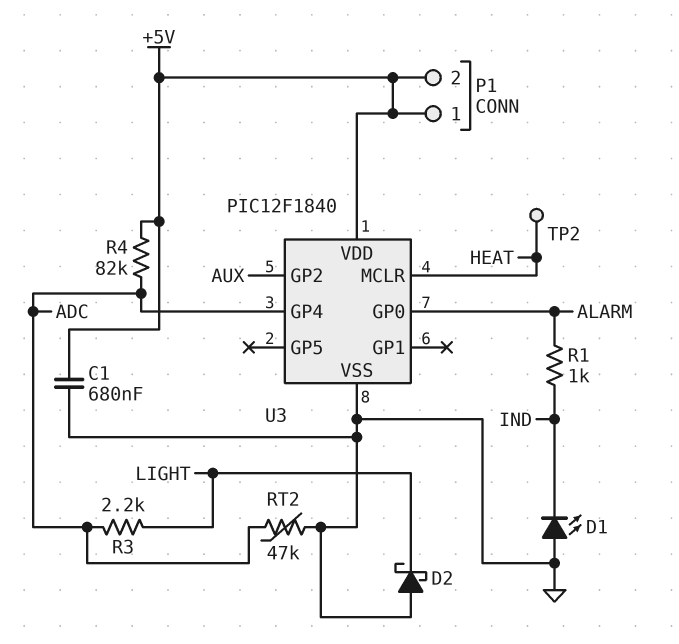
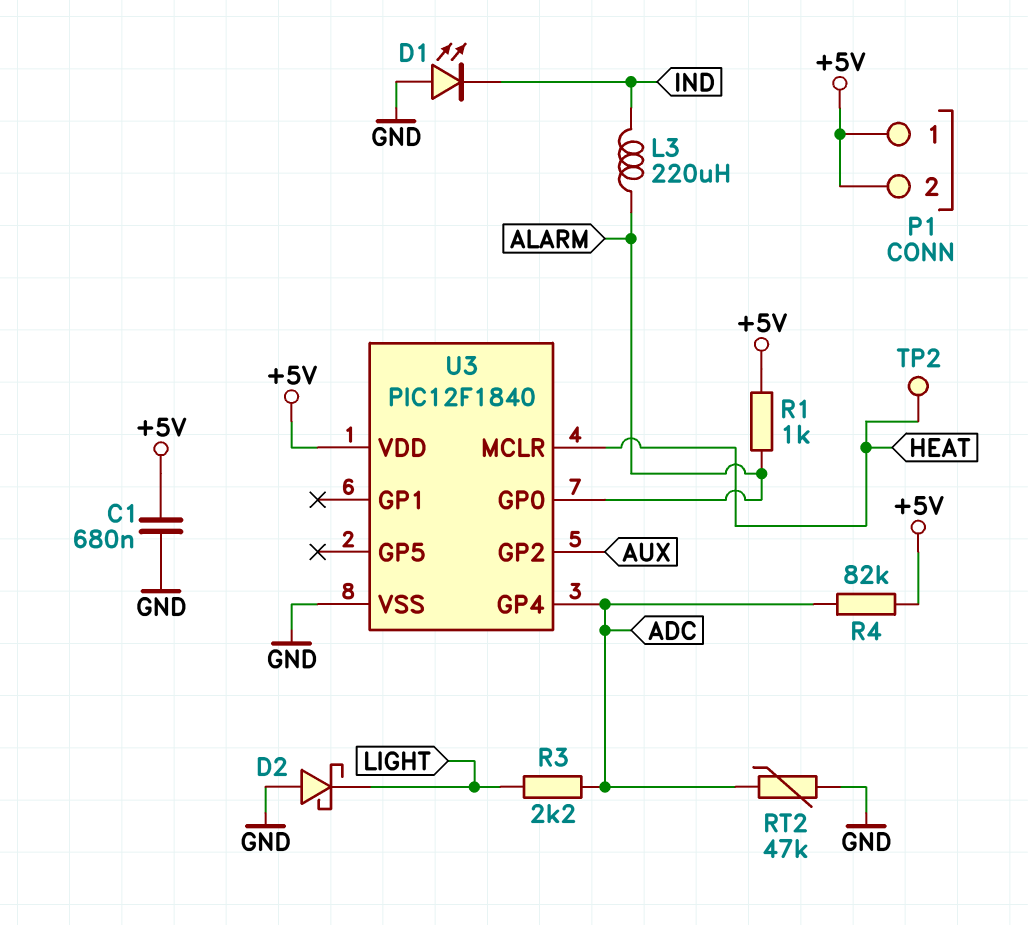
L3: none -> 220uH (ALARM, IND)
R1: 1k (ALARM, IND) -> 1k (+5V, ALARM)

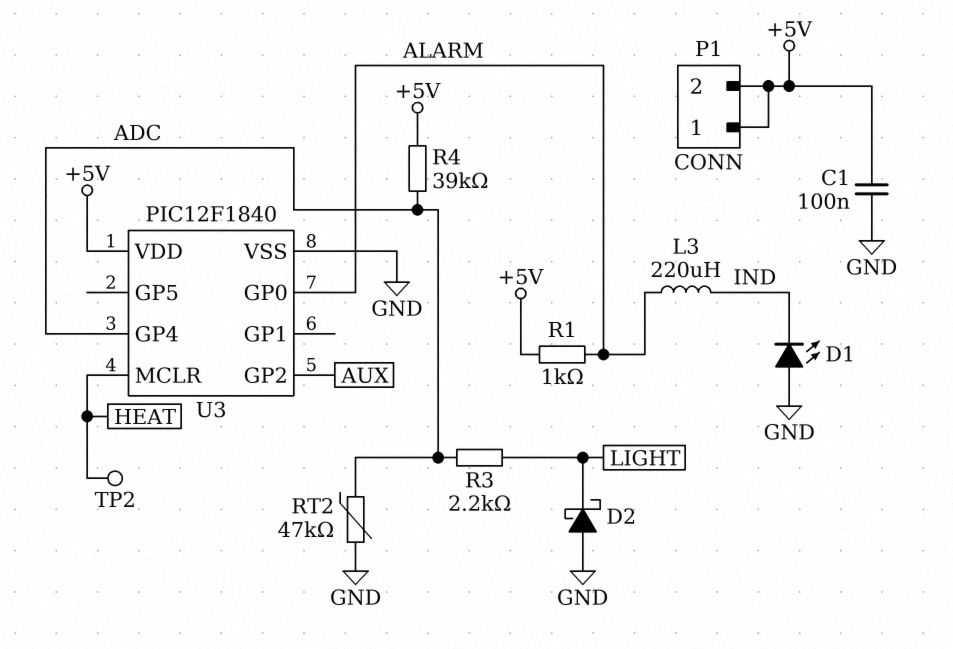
C1: 680nF (+5V, GND) -> 100nF (+5V, GND)
R4: 82k (+5V, ADC) -> 39k (+5V, ADC)

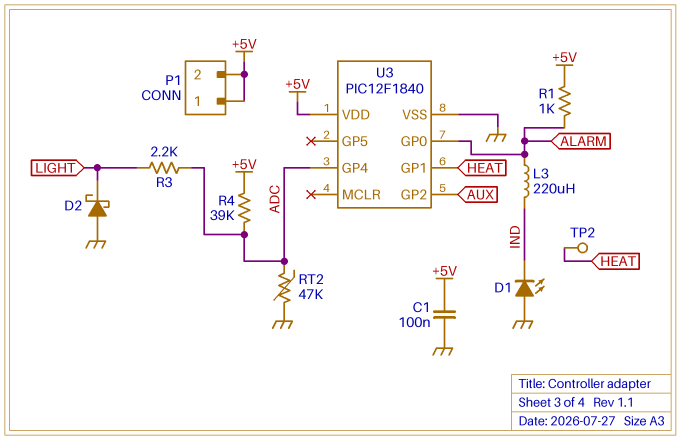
U3 pin GP1: none -> HEAT
U3 pin MCLR: HEAT -> none

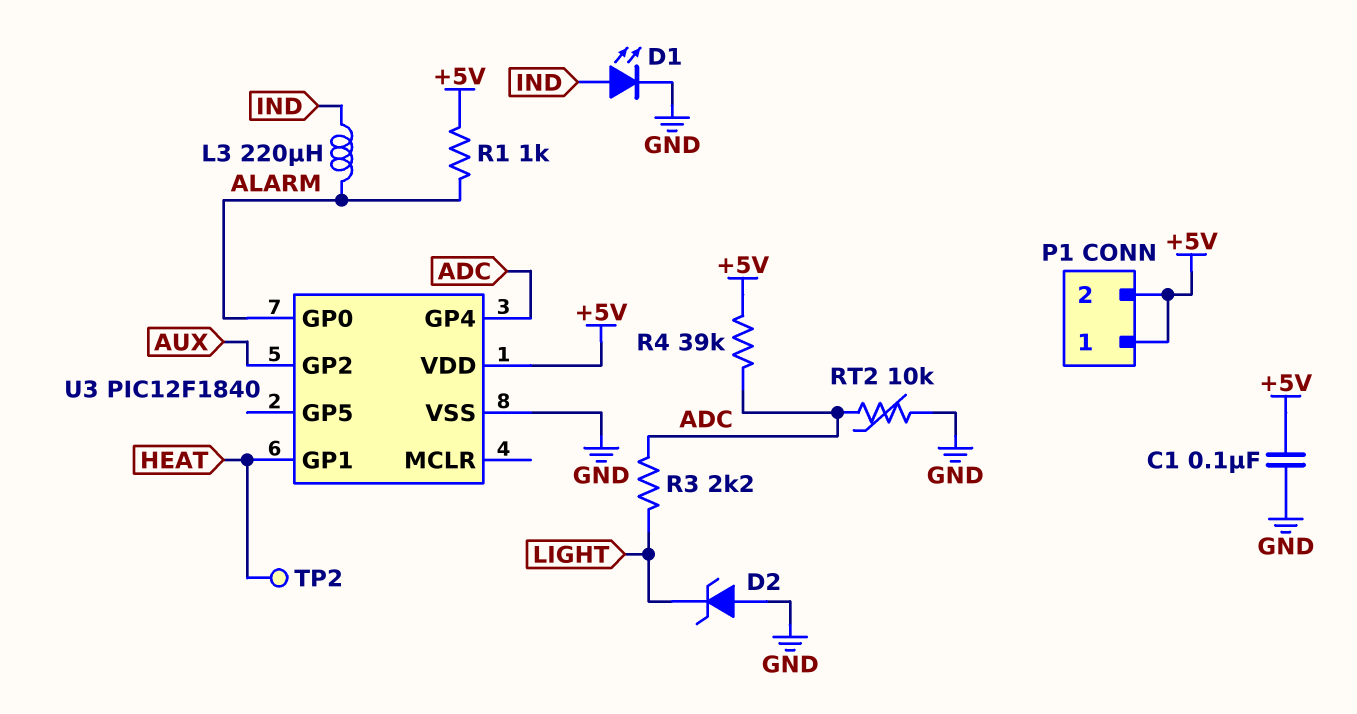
D1: LED (A GND, K IND) -> LED (A IND, K GND)
D2: schottky (A GND, K LIGHT) -> zener (A GND, K LIGHT)
RT2: 47k (ADC, GND) -> 10k (ADC, GND)

